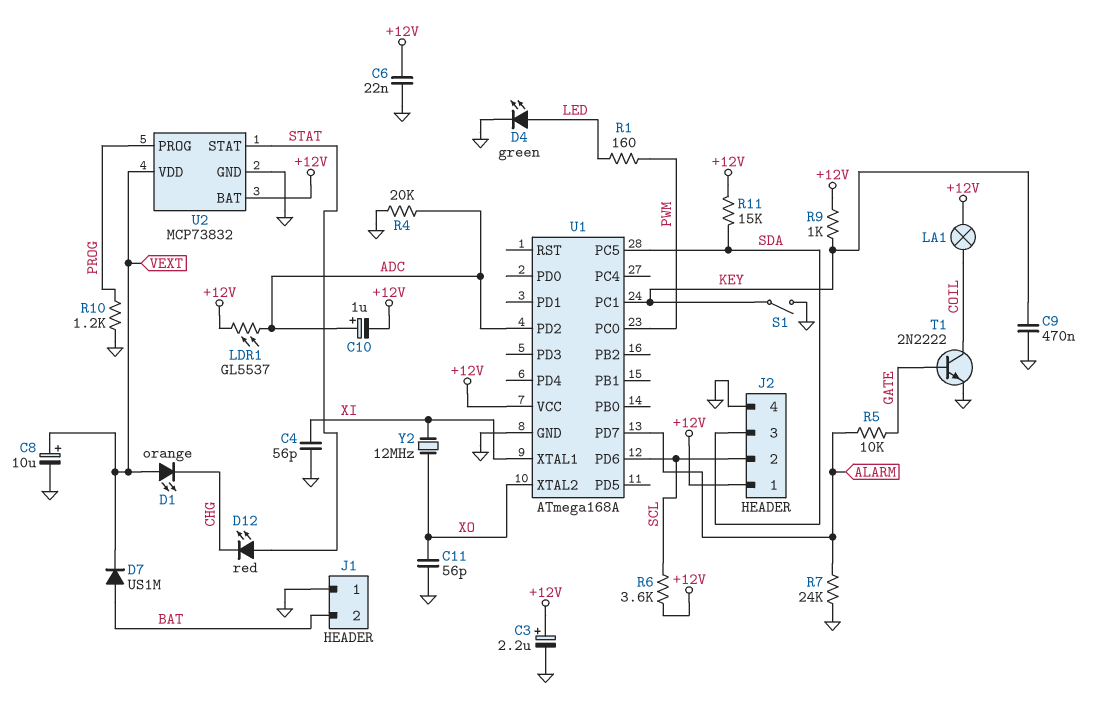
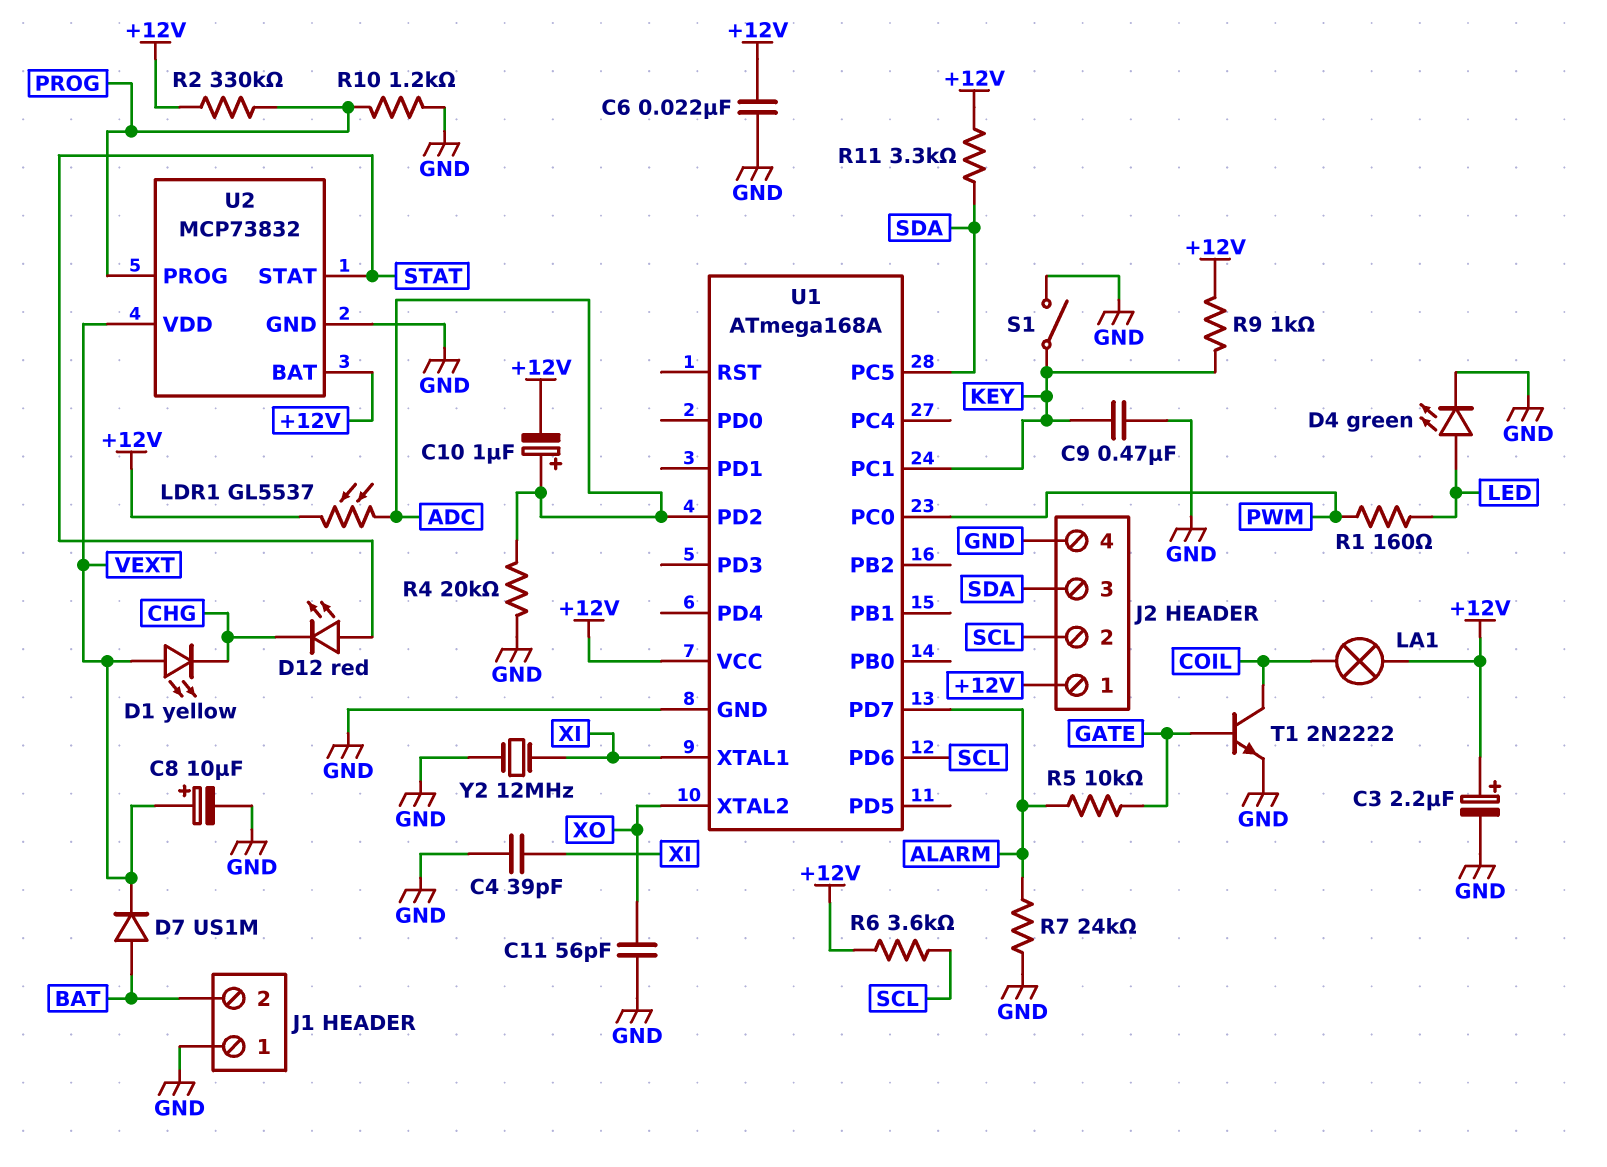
C4: 56pF (GND, XI) -> 39pF (GND, XI)
D1: LED orange (A VEXT, K CHG) -> LED yellow (A VEXT, K CHG)
R2: none -> 330k (+12V, PROG)
R11: 15k (+12V, SDA) -> 3.3k (+12V, SDA)
Y2: 12MHz (XI, XO) -> 12MHz (GND, XI)

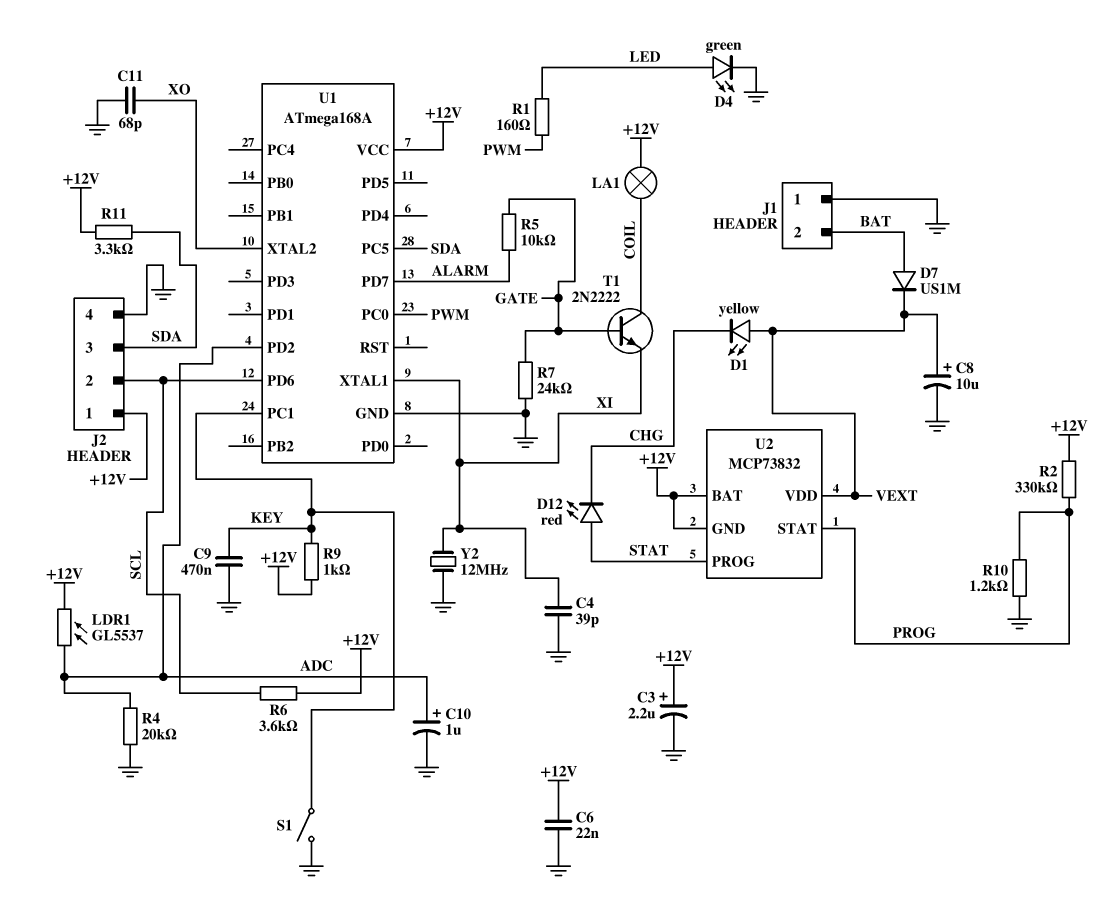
C10: 1uF (plus ADC, minus +12V) -> 1uF (plus ADC, minus GND)
C11: 56pF (GND, XO) -> 68pF (GND, XO)
R7: 24k (ALARM, GND) -> 24k (GATE, GND)
T1: NPN 2N2222 (B GATE, C COIL, E GND) -> NPN 2N2222 (B GATE, C COIL, E XI)
U2 pin GND: GND -> +12V
U2 pin PROG: PROG -> STAT
U2 pin STAT: STAT -> PROG

